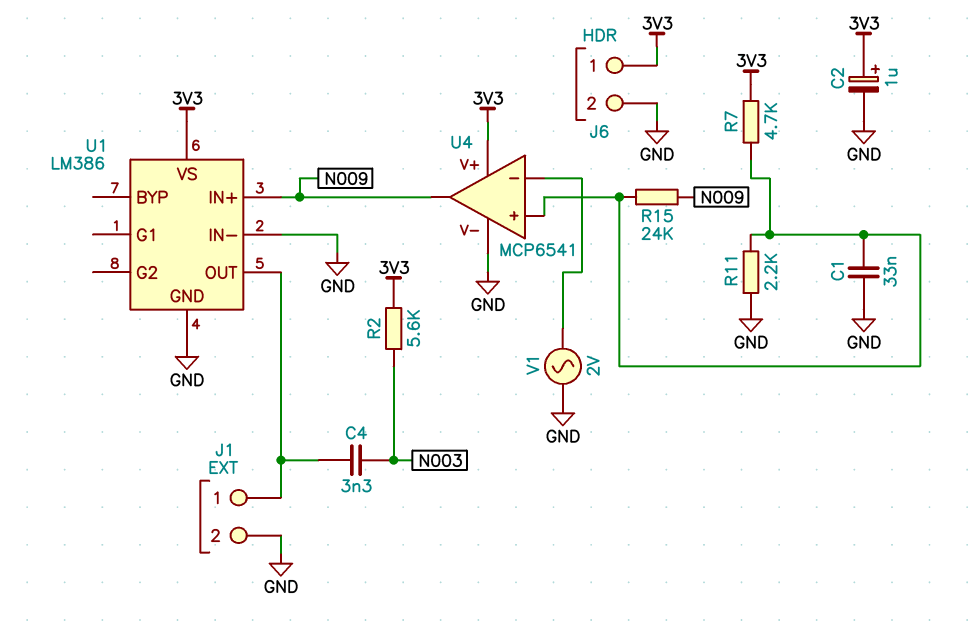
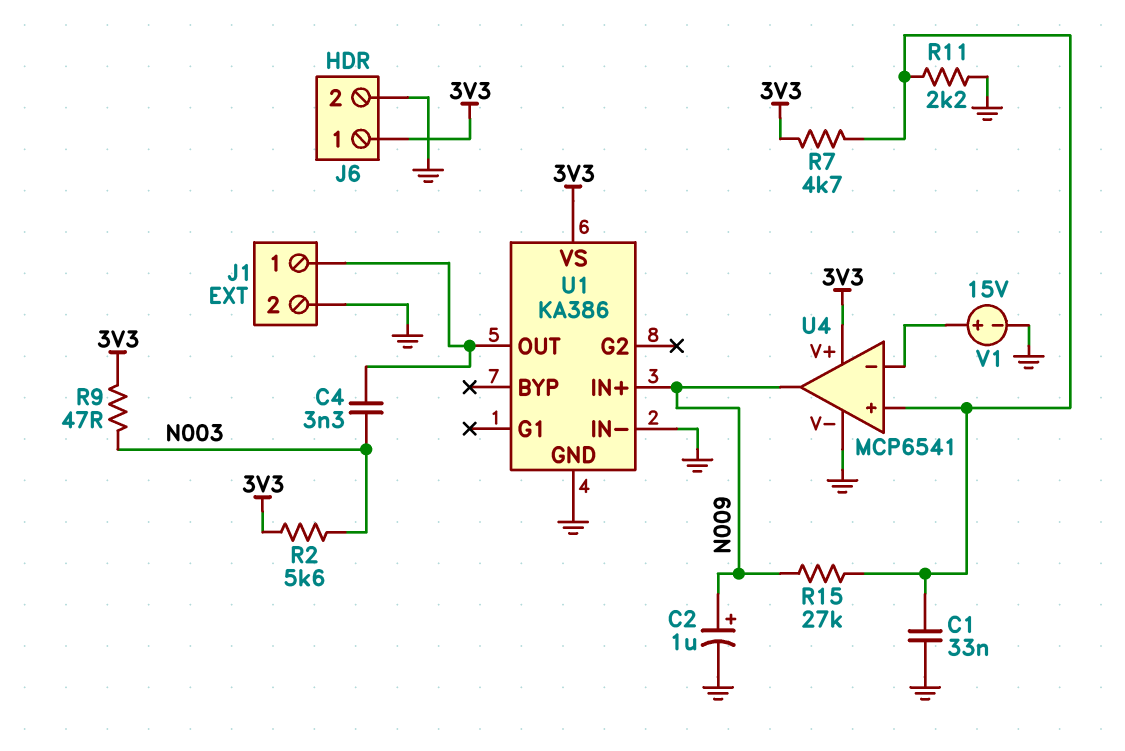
C2: 1uF (plus 3V3, minus GND) -> 1uF (plus N009, minus GND)
R9: none -> 47 (3V3, N003)
R15: 24k (N009, U4/in+) -> 27k (N009, U4/in+)
U1: LM386 -> KA386
V1: AC 2V (GND, U4/in-) -> 15V (plus U4/in-, minus GND)

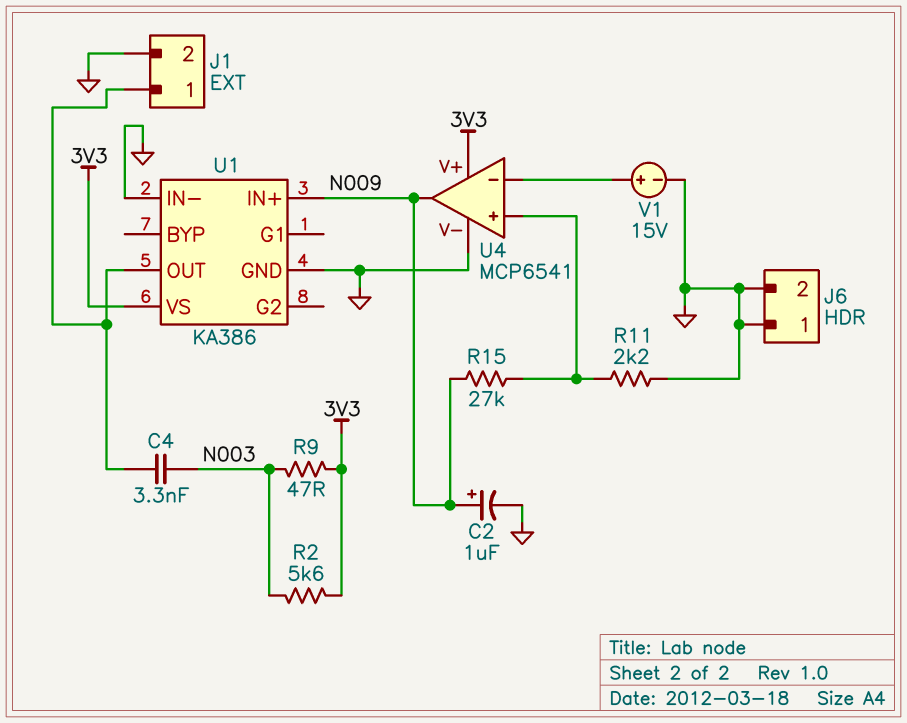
C1: 33nF (GND, U4/in+) -> none
J6 pin 1: 3V3 -> GND
R7: 4.7k (3V3, U4/in+) -> none

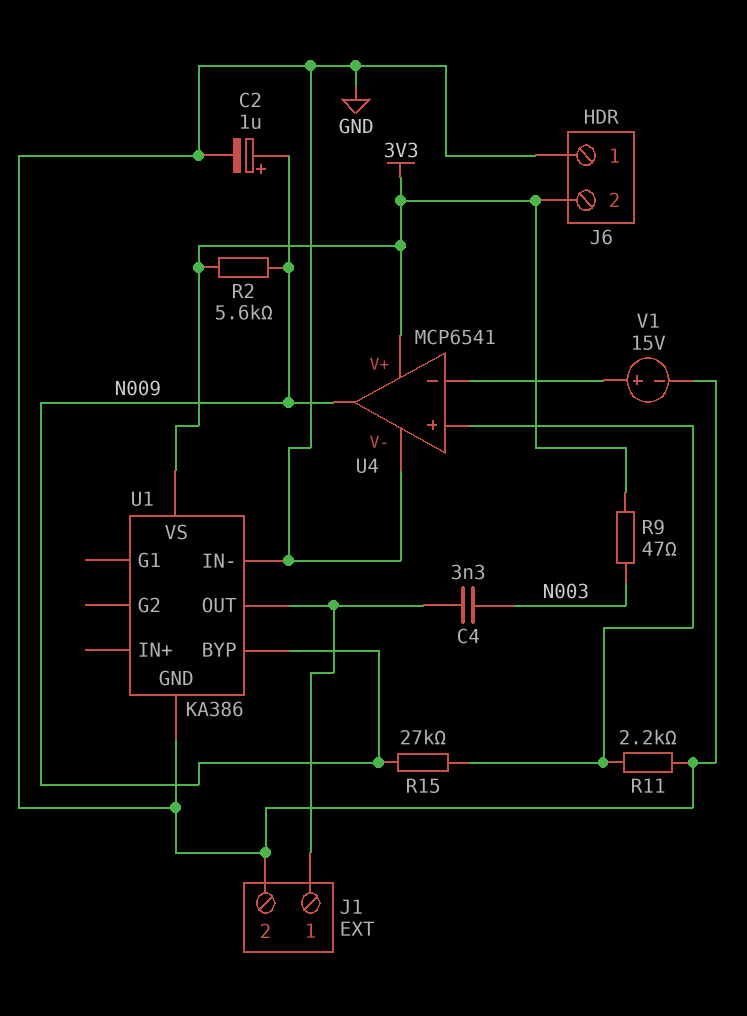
J6 pin 2: GND -> 3V3
R2: 5.6k (3V3, N003) -> 5.6k (3V3, N009)
U1 pin BYP: none -> N009
U1 pin IN+: N009 -> none

